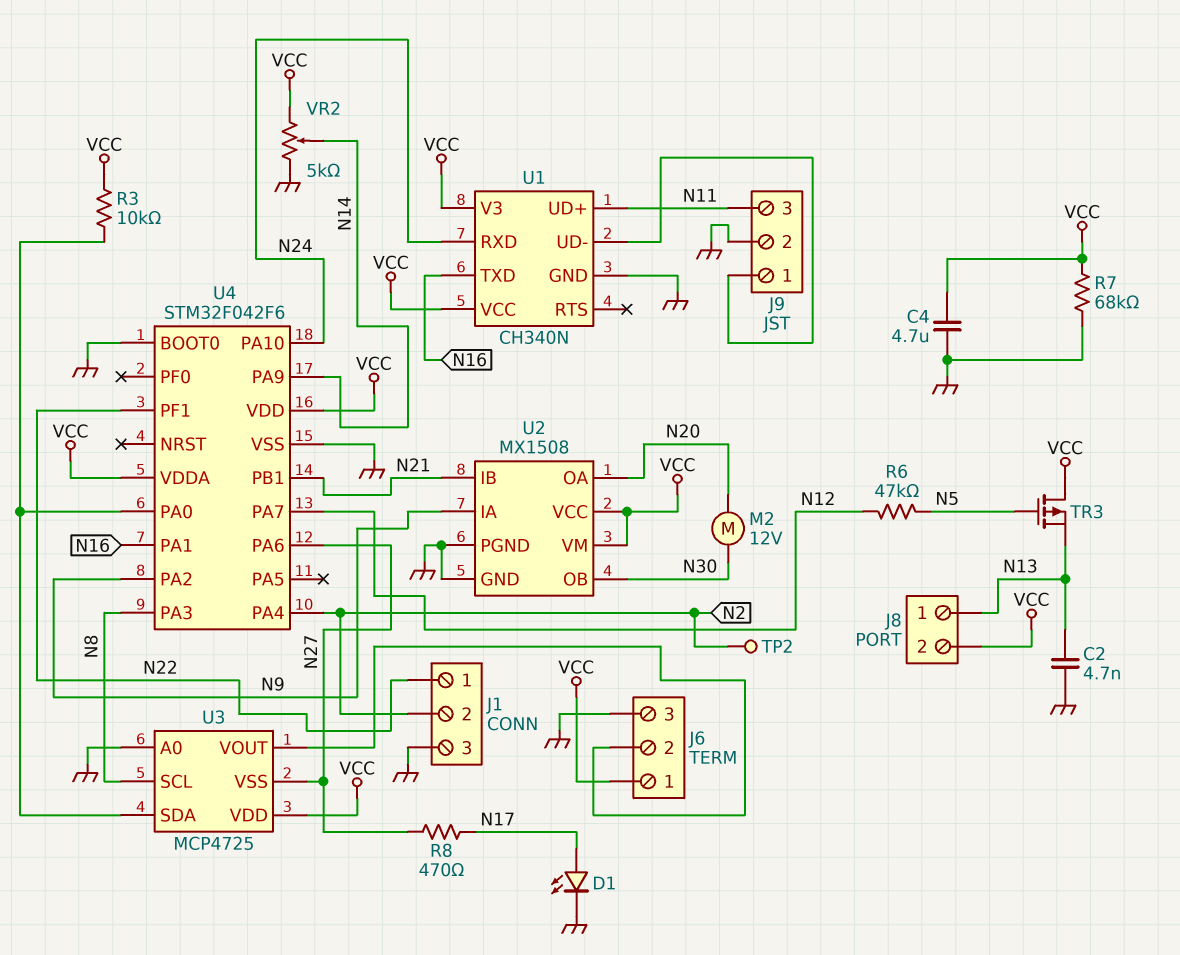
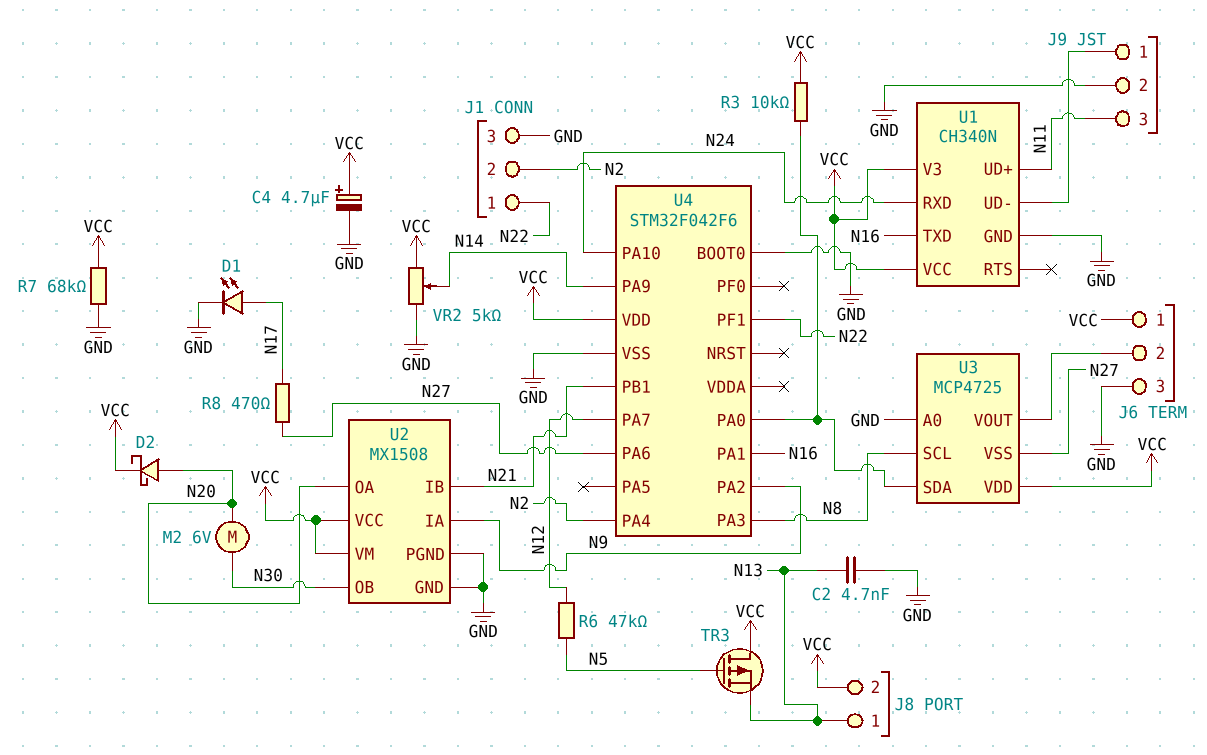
C4: 4.7uF (GND, VCC) -> 4.7uF (plus VCC, minus GND)
D2: none -> schottky (A N20, K VCC)
M2: motor 12V (N20, N30) -> motor 6V (N20, N30)
TP2: test point (N2) -> none
U4 pin VDDA: VCC -> none

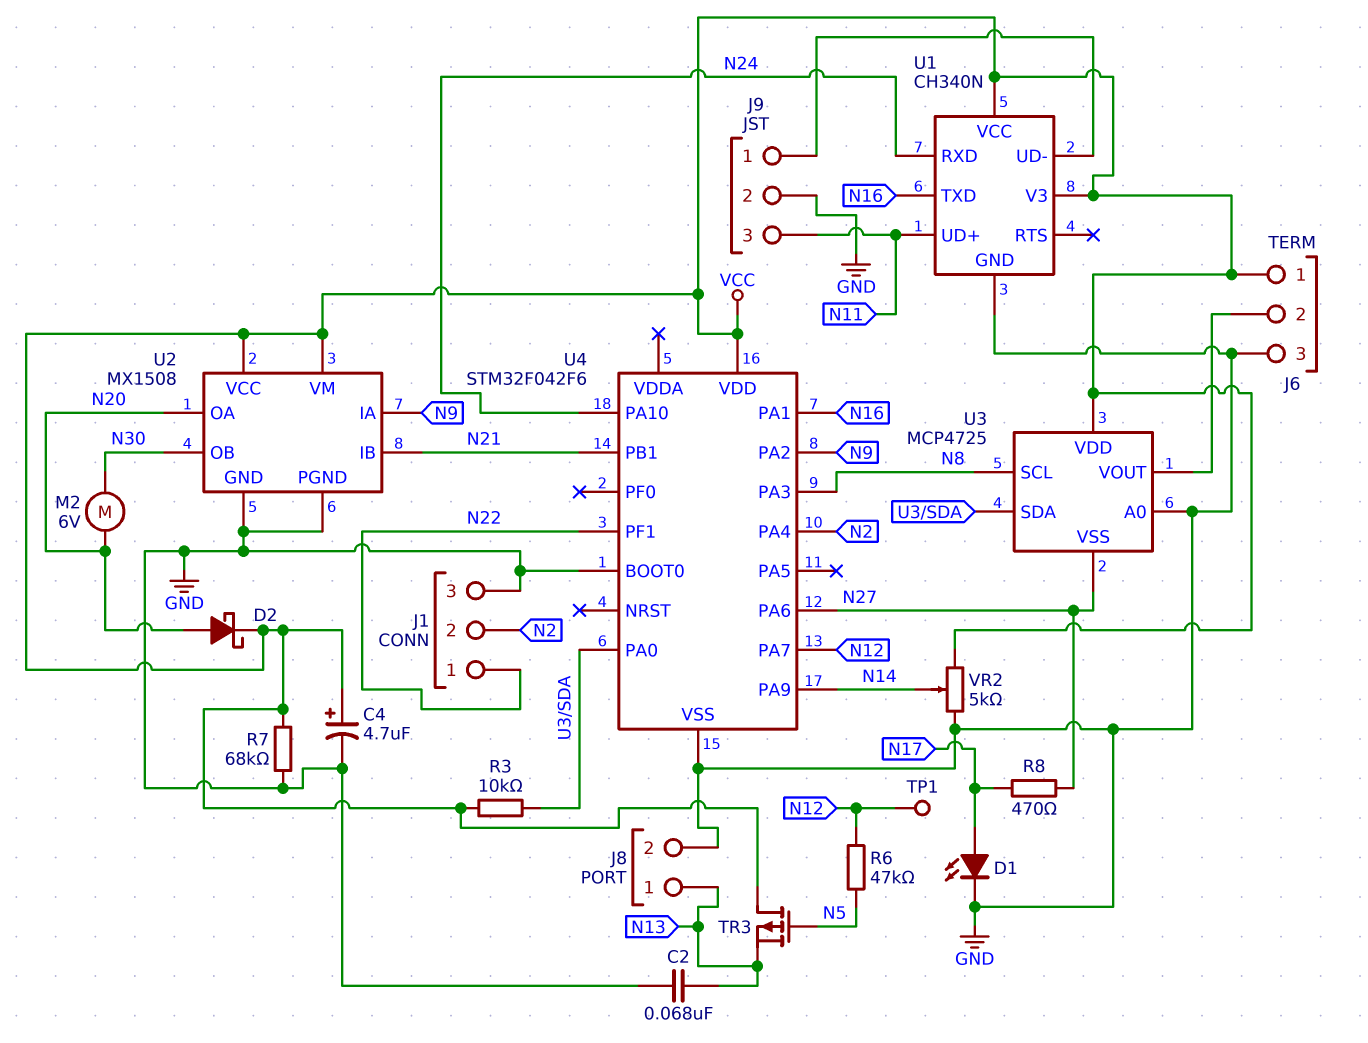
C2: 4.7nF (GND, N13) -> 68nF (GND, N13)
J8 pin 2: VCC -> GND
TP1: none -> test point (N12)

